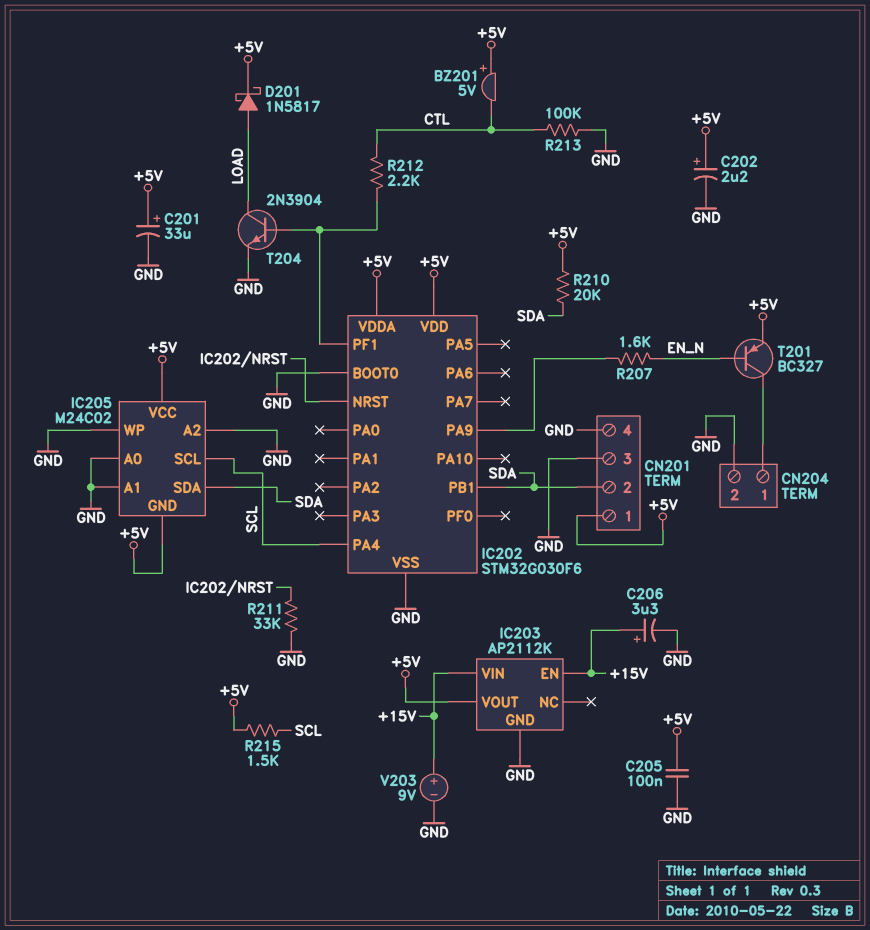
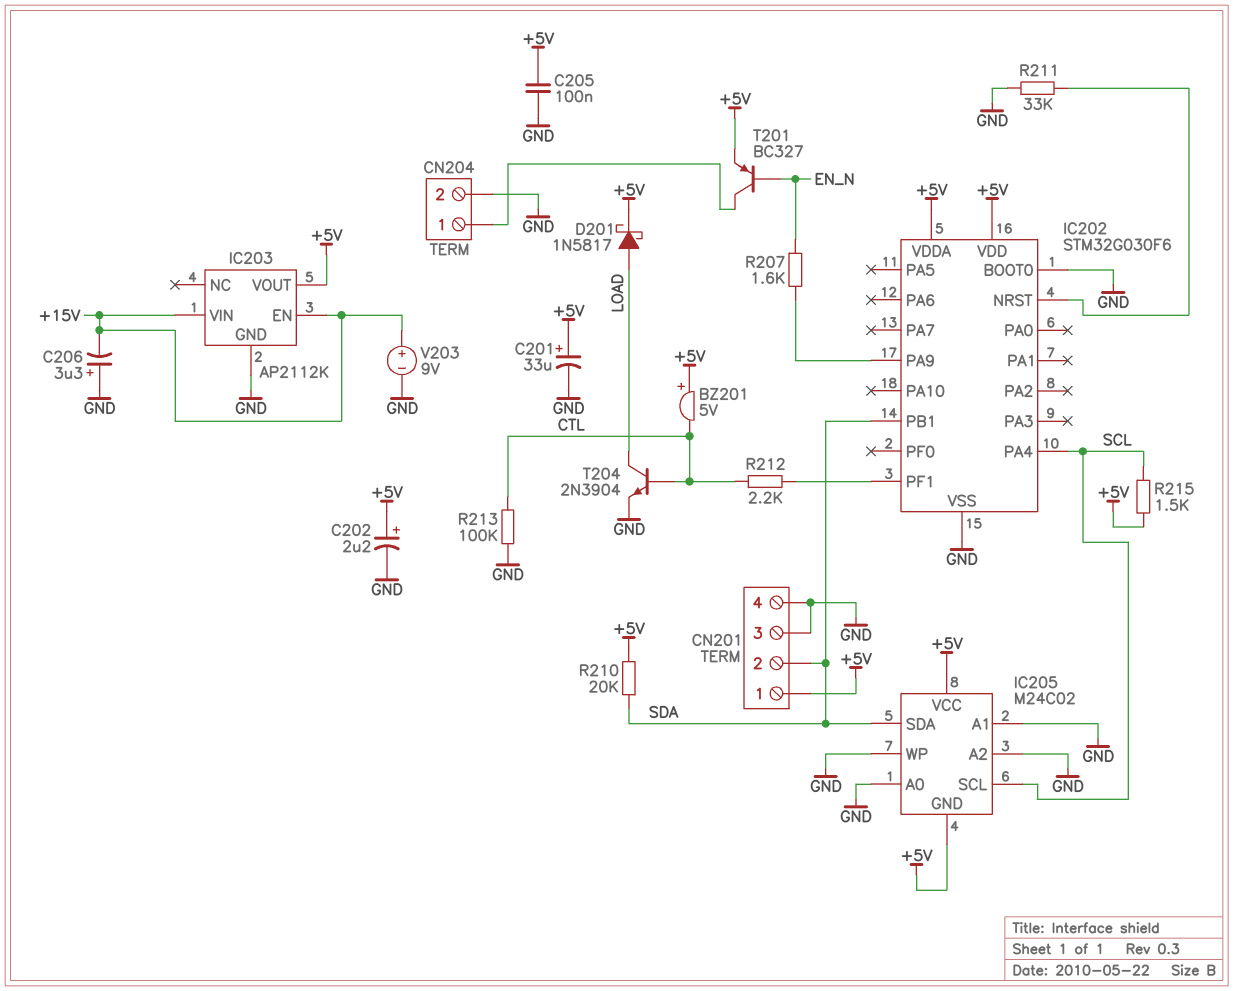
C206: 3.3uF (plus +15V, minus GND) -> 3.3uF (plus GND, minus +15V)
T204: NPN 2N3904 (B IC202/PF1, C LOAD, E GND) -> NPN 2N3904 (B CTL, C LOAD, E GND)

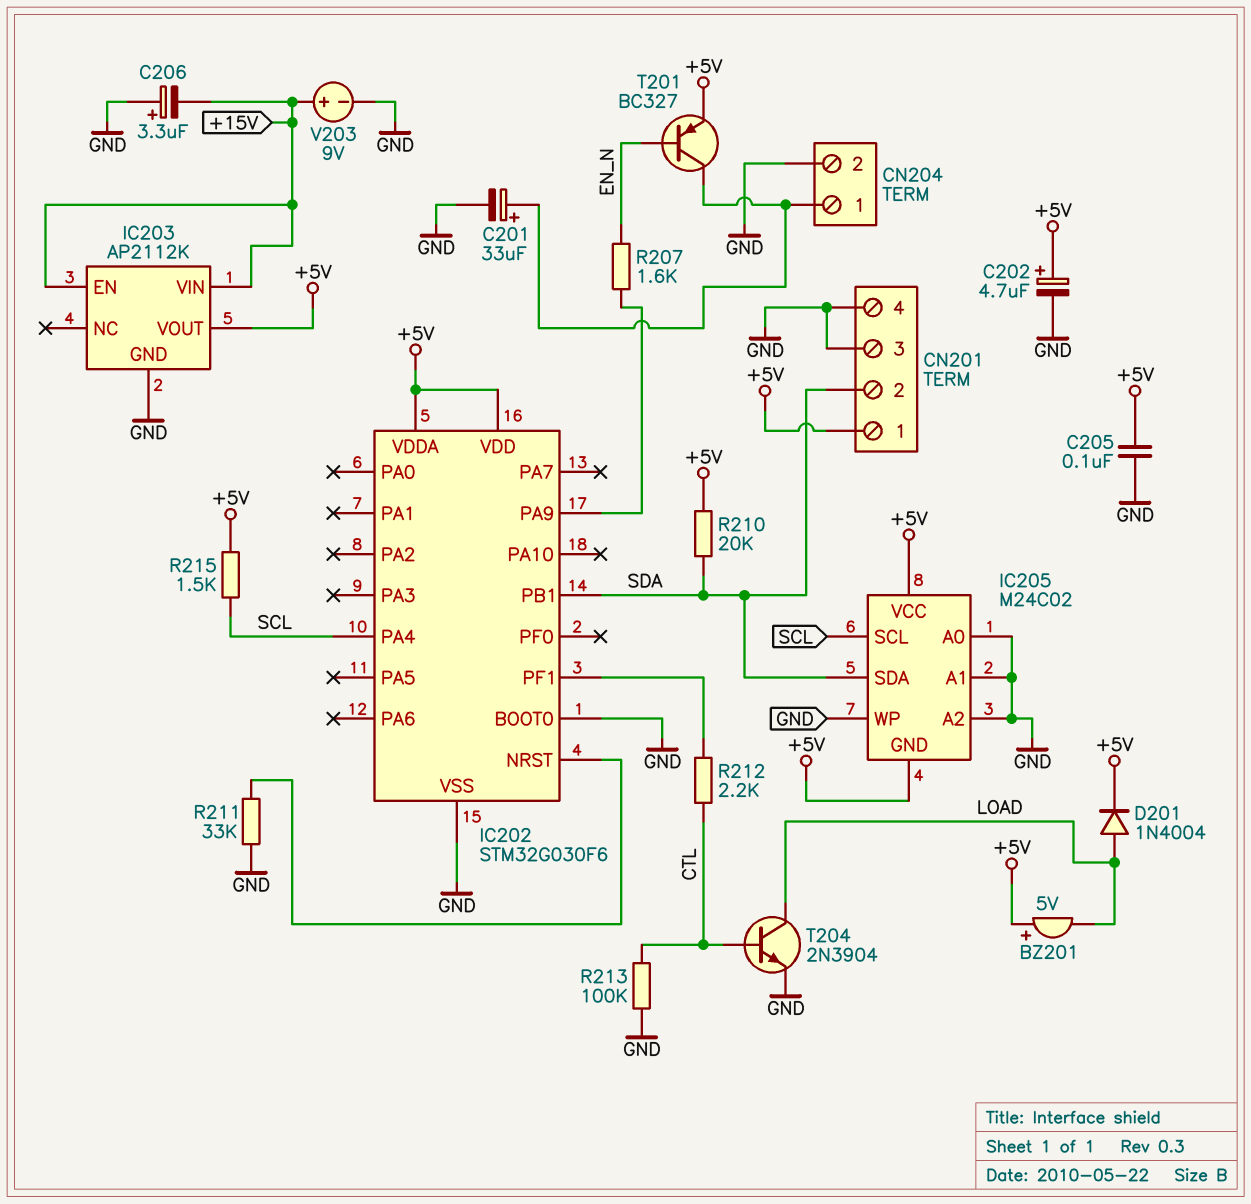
BZ201: buzzer 5V (plus +5V, minus CTL) -> buzzer 5V (plus +5V, minus LOAD)
C201: 33uF (plus +5V, minus GND) -> 33uF (plus CN204/1, minus GND)
C202: 2.2uF (plus +5V, minus GND) -> 4.7uF (plus +5V, minus GND)
D201: schottky 1N5817 (A LOAD, K +5V) -> diode 1N4004 (A LOAD, K +5V)

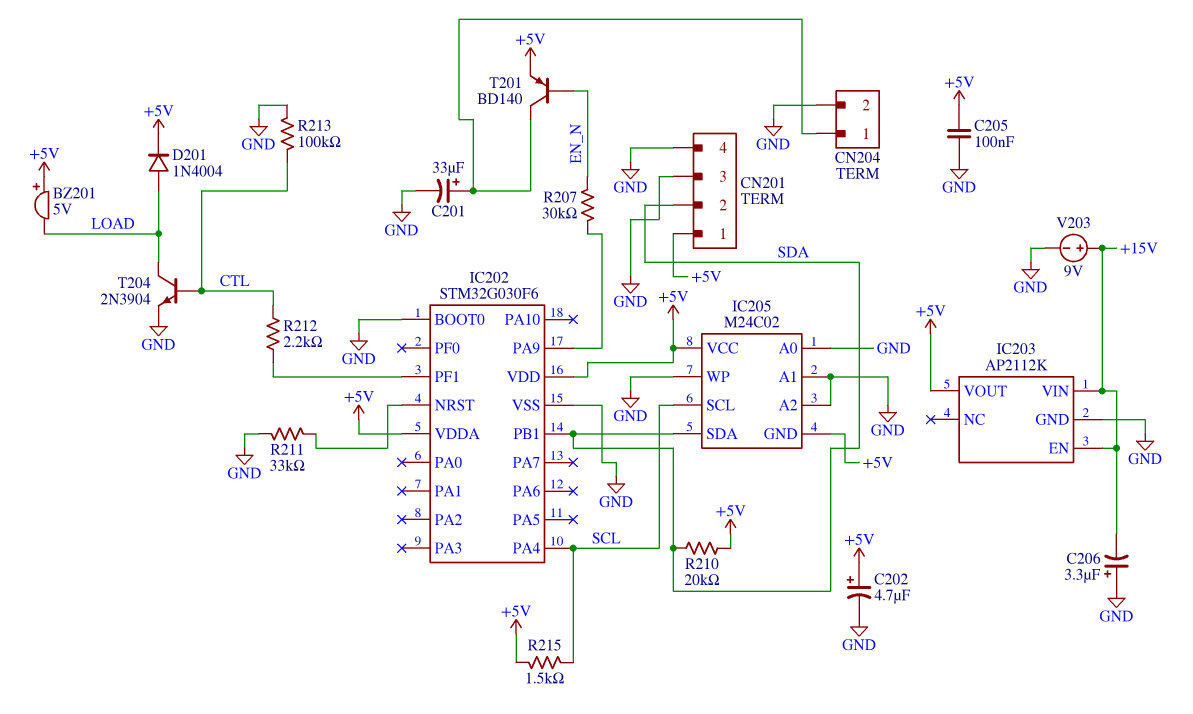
R207: 1.6k (EN_N, IC202/PA9) -> 30k (EN_N, IC202/PA9)
T201: PNP BC327 (B EN_N, C CN204/1, E +5V) -> PNP BD140 (B EN_N, C CN204/1, E +5V)

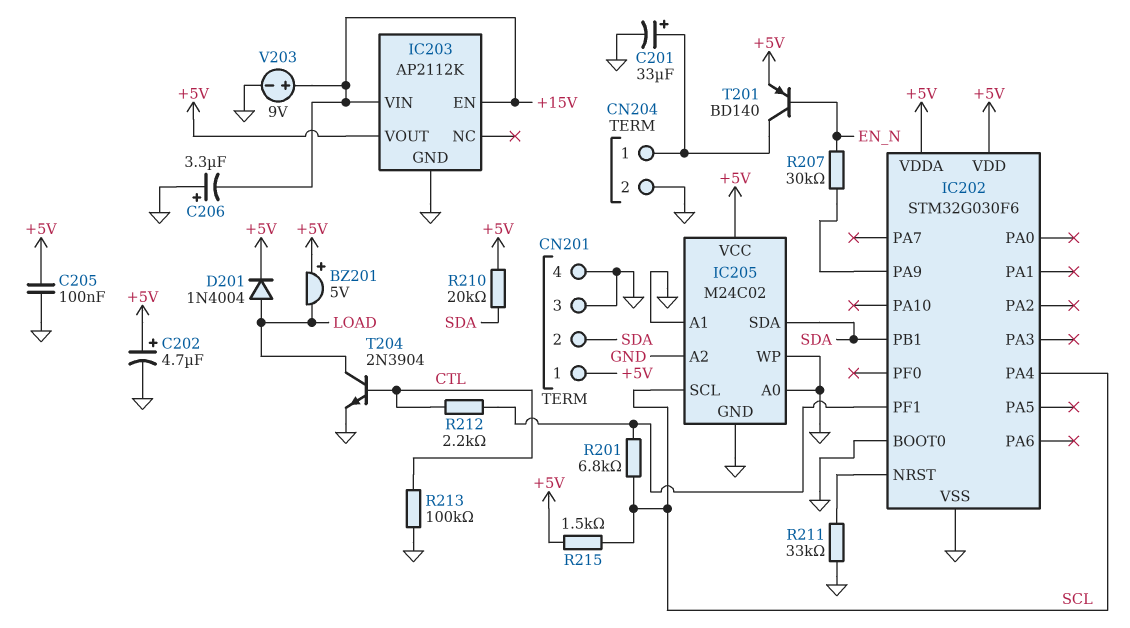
IC205 pin GND: +5V -> GND
R201: none -> 6.8k (IC202/PF1, SCL)

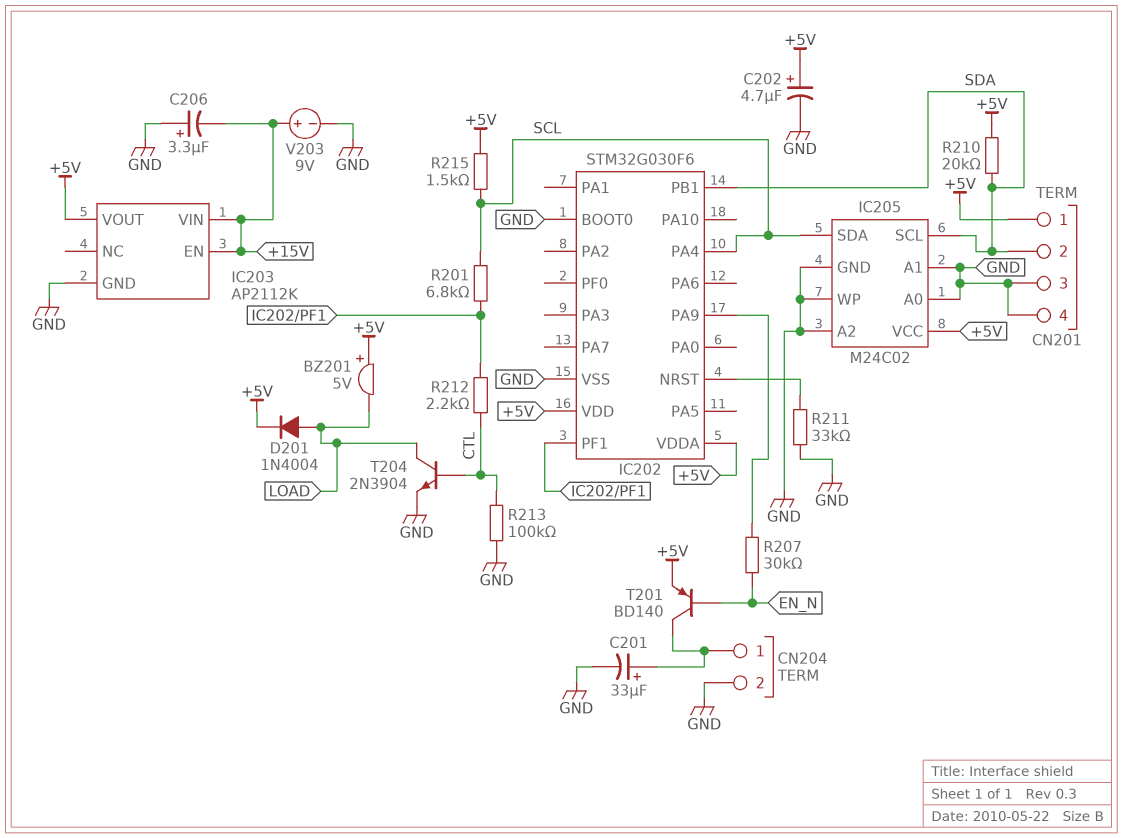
C205: 100nF (+5V, GND) -> none
IC205 pin SCL: SCL -> SDA
IC205 pin SDA: SDA -> SCL

